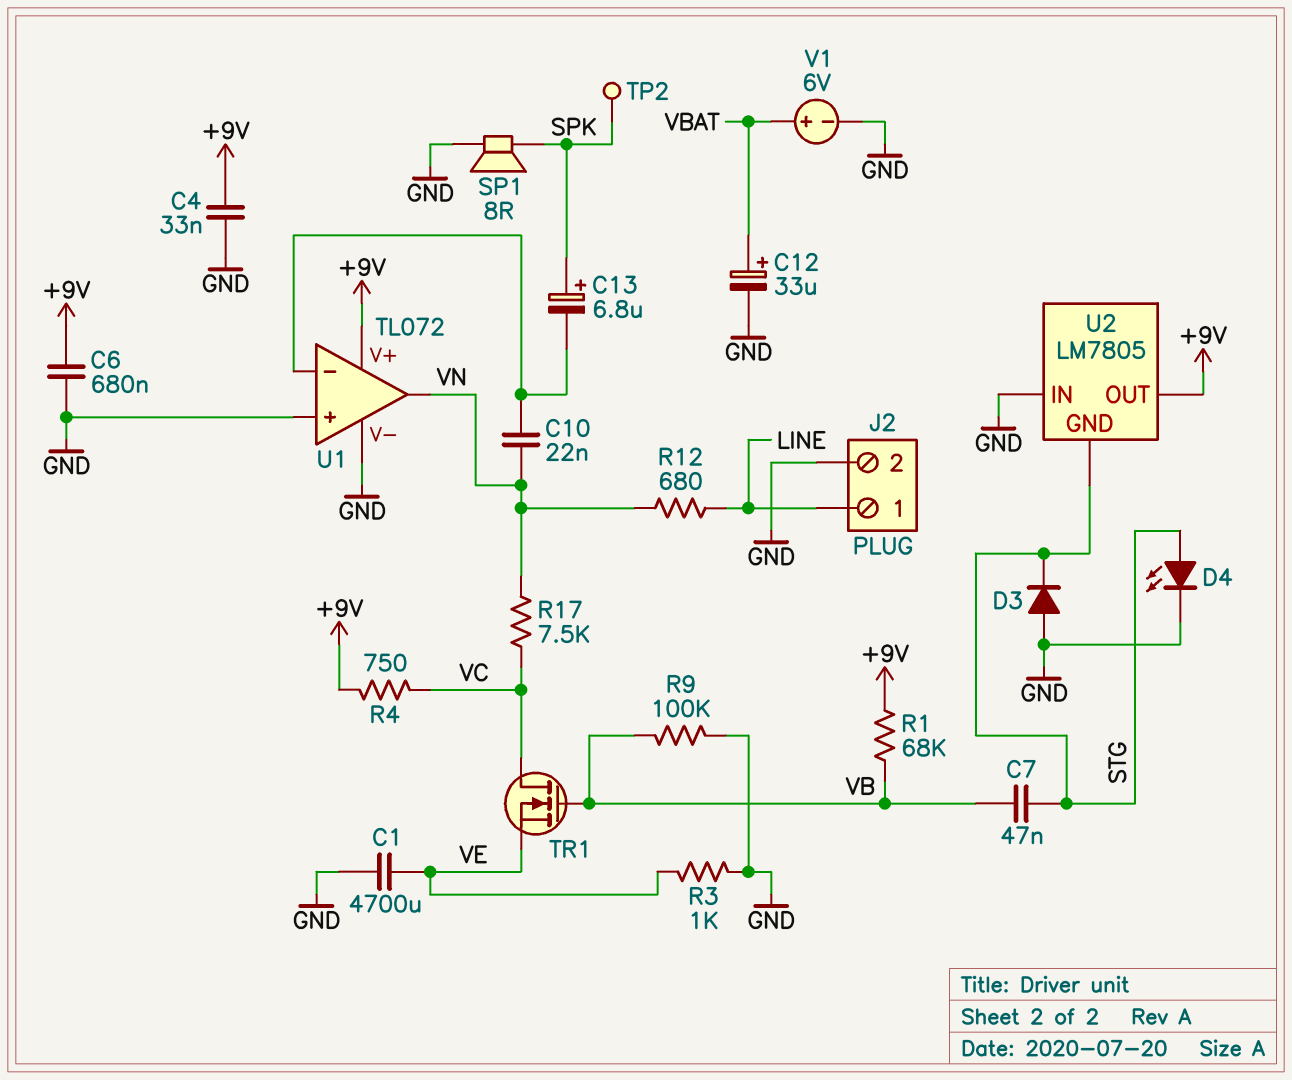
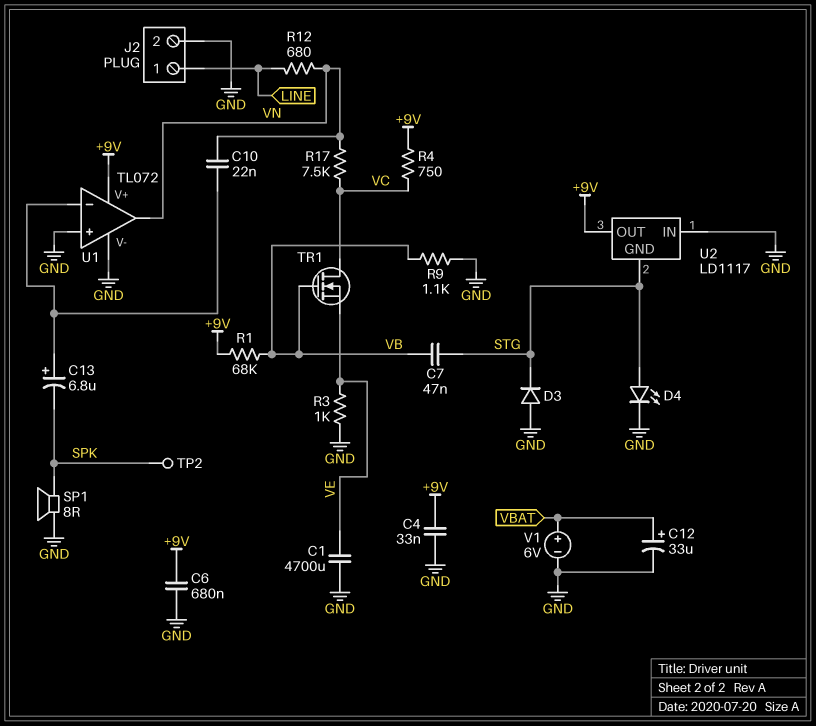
C13: 6.8uF (plus SPK, minus U1/in-) -> 6.8uF (plus U1/in-, minus SPK)
R9: 100k (GND, VB) -> 1.1k (GND, VB)
U2: LM7805 -> LD1117

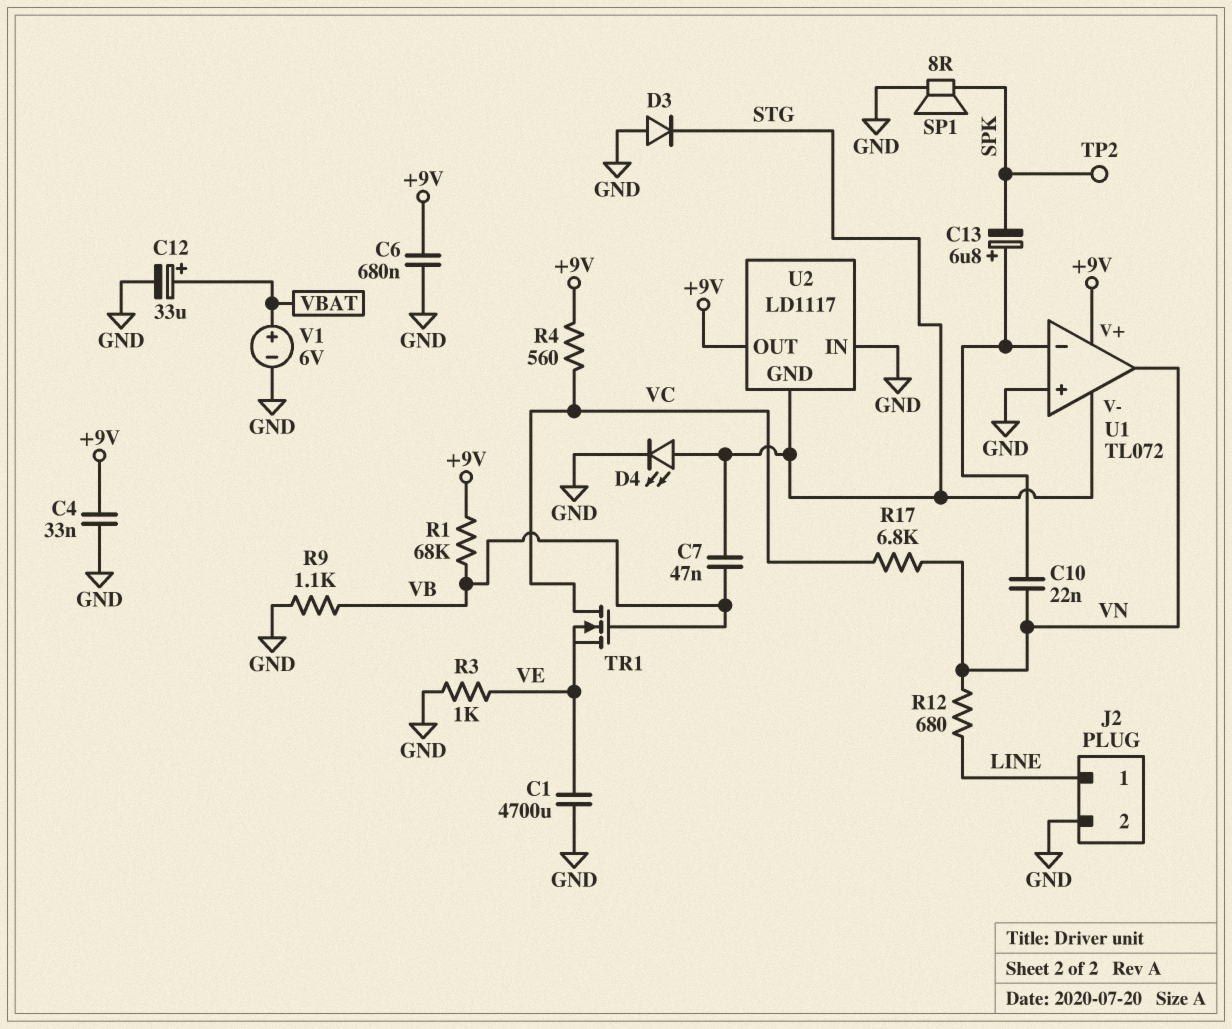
R4: 750 (+9V, VC) -> 560 (+9V, VC)
R17: 7.5k (VC, VN) -> 6.8k (VC, VN)
U1 pin V-: GND -> STG

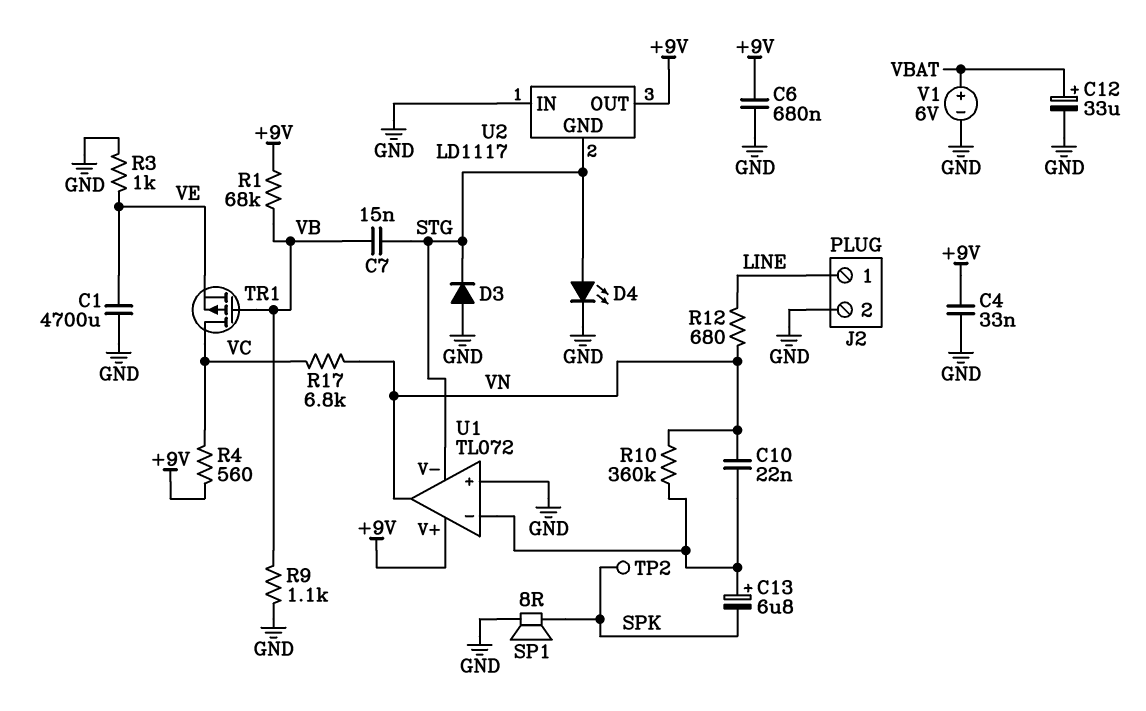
C7: 47nF (STG, VB) -> 15nF (STG, VB)
R10: none -> 360k (U1/in-, VN)
TR1: NMOS (G VB, D VC, S VE) -> PMOS (G VB, D VC, S VE)

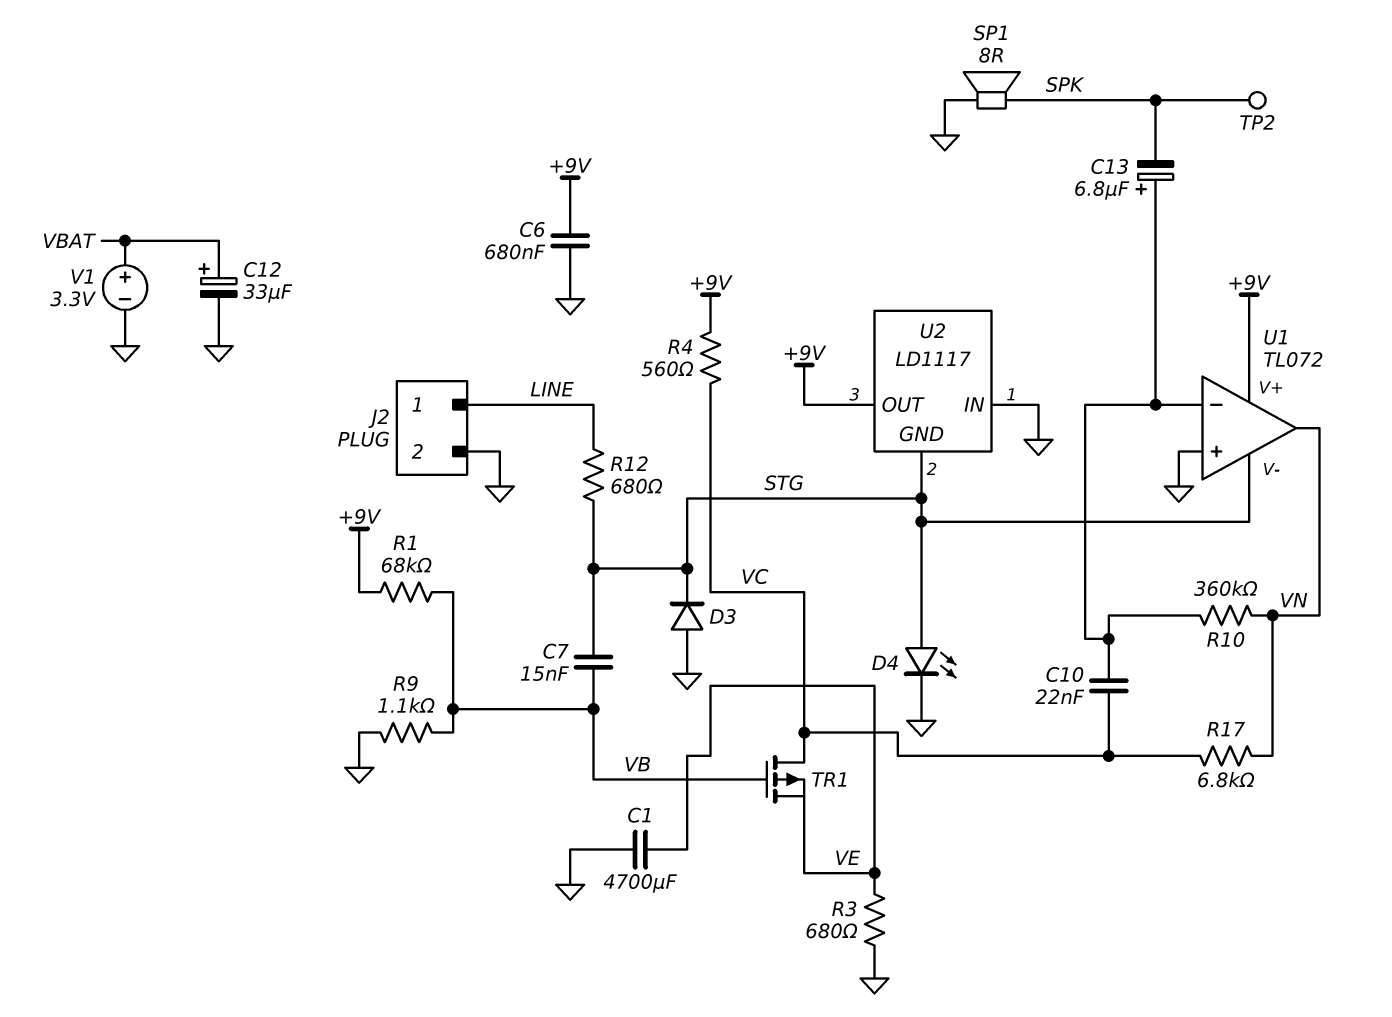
C4: 33nF (+9V, GND) -> none
C10: 22nF (U1/in-, VN) -> 22nF (U1/in-, VC)
R3: 1k (GND, VE) -> 680 (GND, VE)
R12: 680 (LINE, VN) -> 680 (LINE, STG)
V1: 6V (plus VBAT, minus GND) -> 3.3V (plus VBAT, minus GND)

